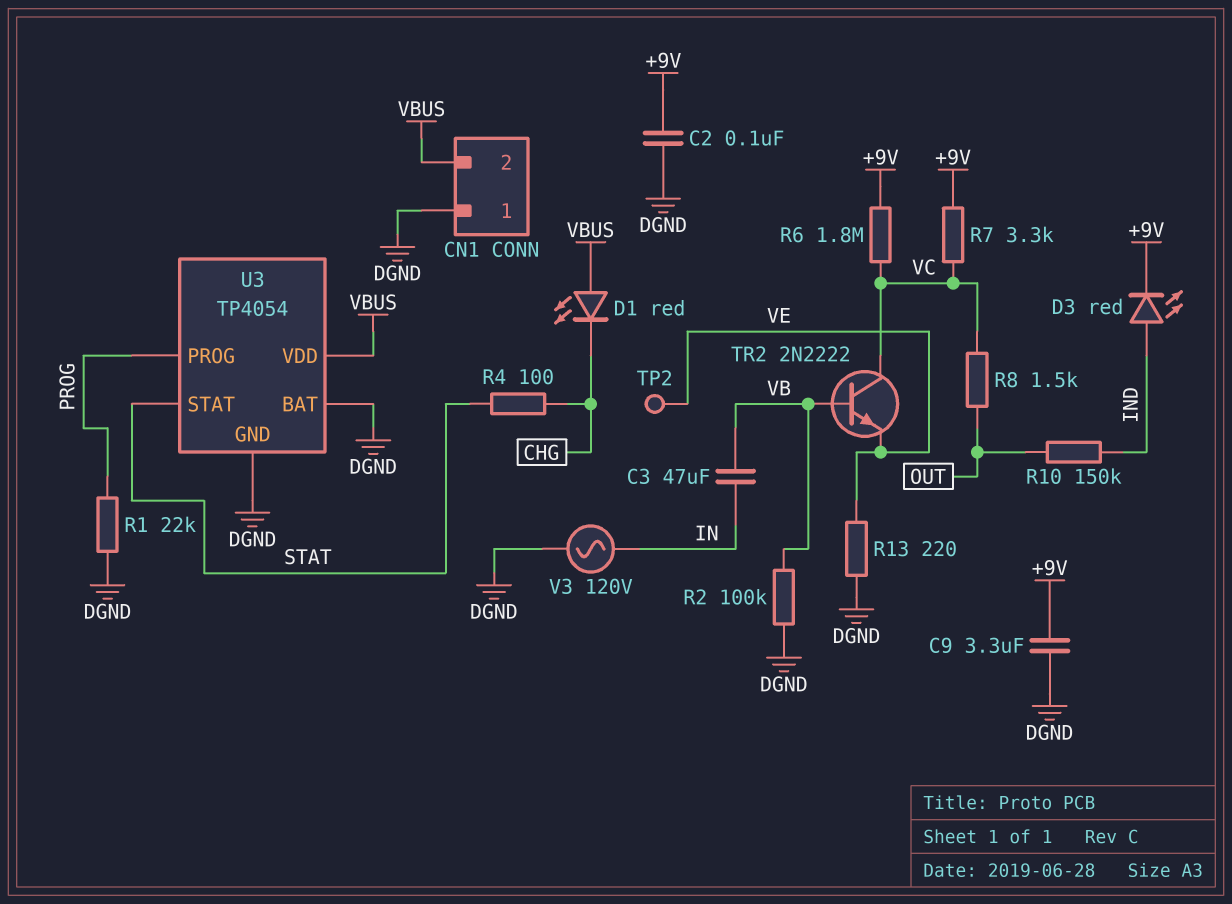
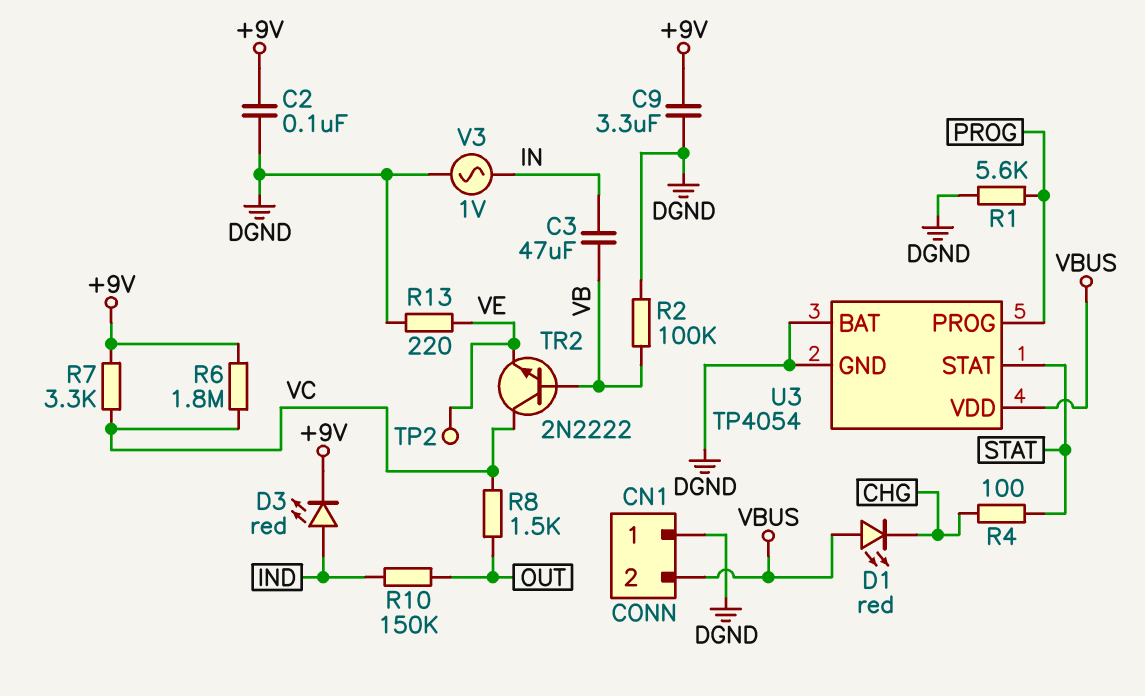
R1: 22k (DGND, PROG) -> 5.6k (DGND, PROG)
V3: AC 120V (DGND, IN) -> AC 1V (DGND, IN)

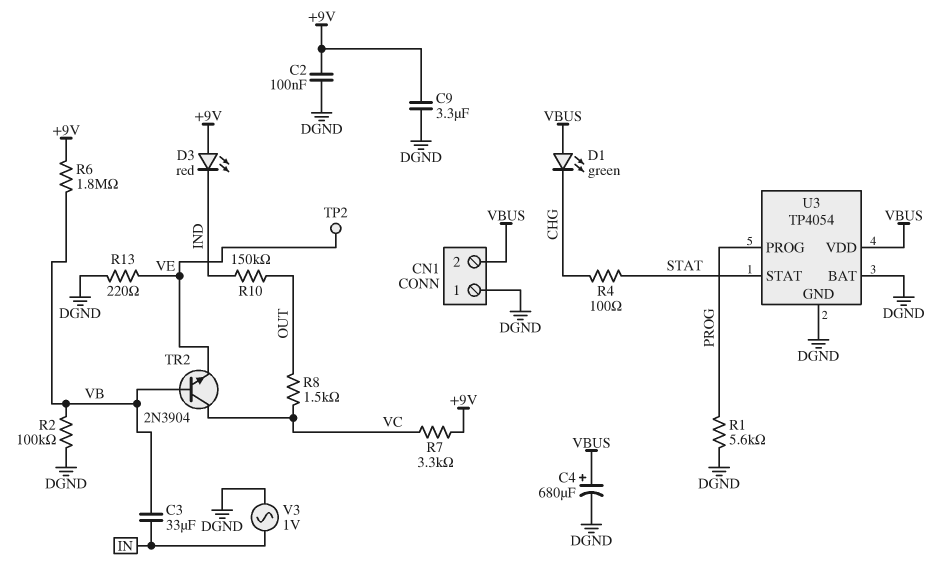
C3: 47uF (IN, VB) -> 33uF (IN, VB)
C4: none -> 680uF (plus VBUS, minus DGND)
D1: LED red (A VBUS, K CHG) -> LED green (A VBUS, K CHG)
D3: LED red (A IND, K +9V) -> LED red (A +9V, K IND)
R6: 1.8M (+9V, VC) -> 1.8M (+9V, VB)
TR2: NPN 2N2222 (B VB, C VC, E VE) -> NPN 2N3904 (B VB, C VC, E VE)

